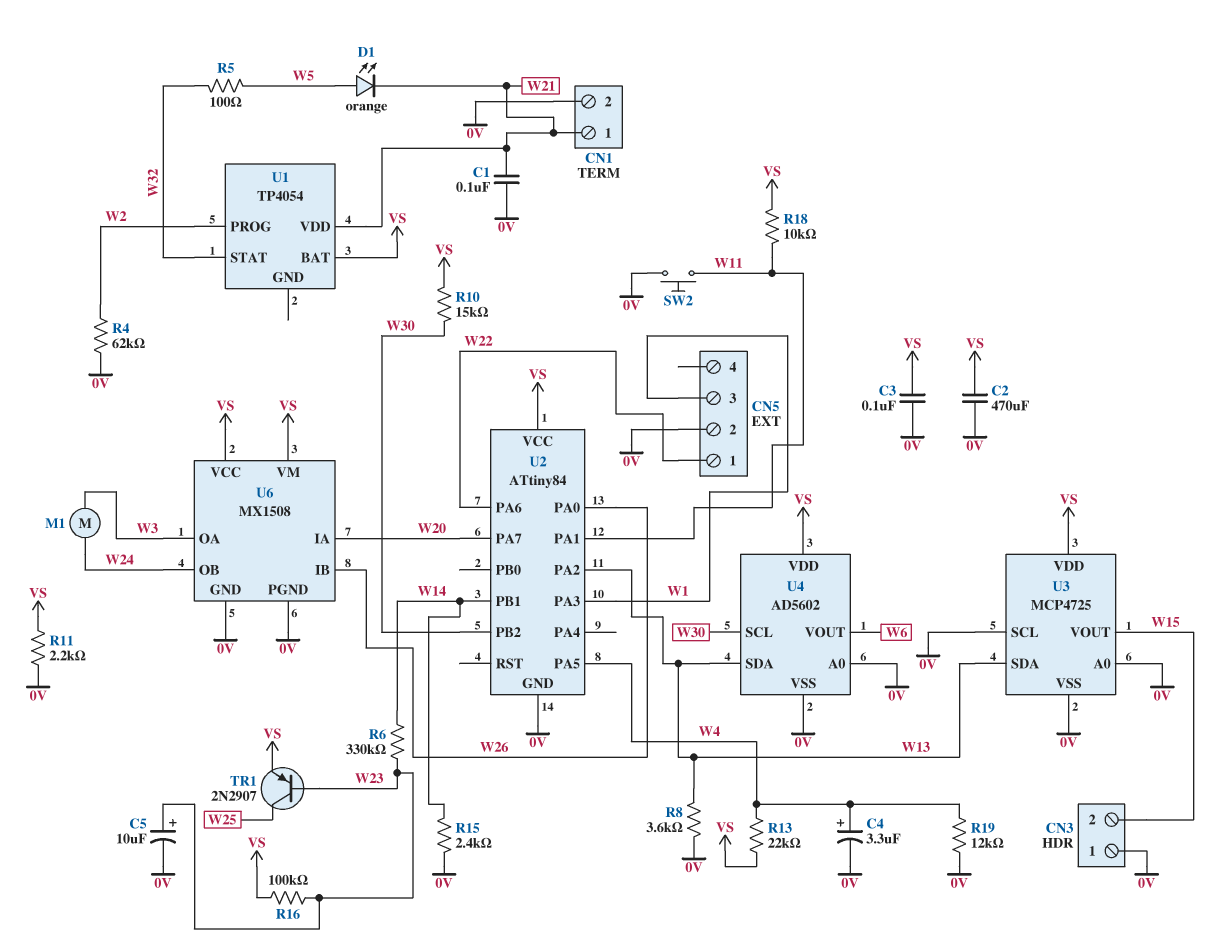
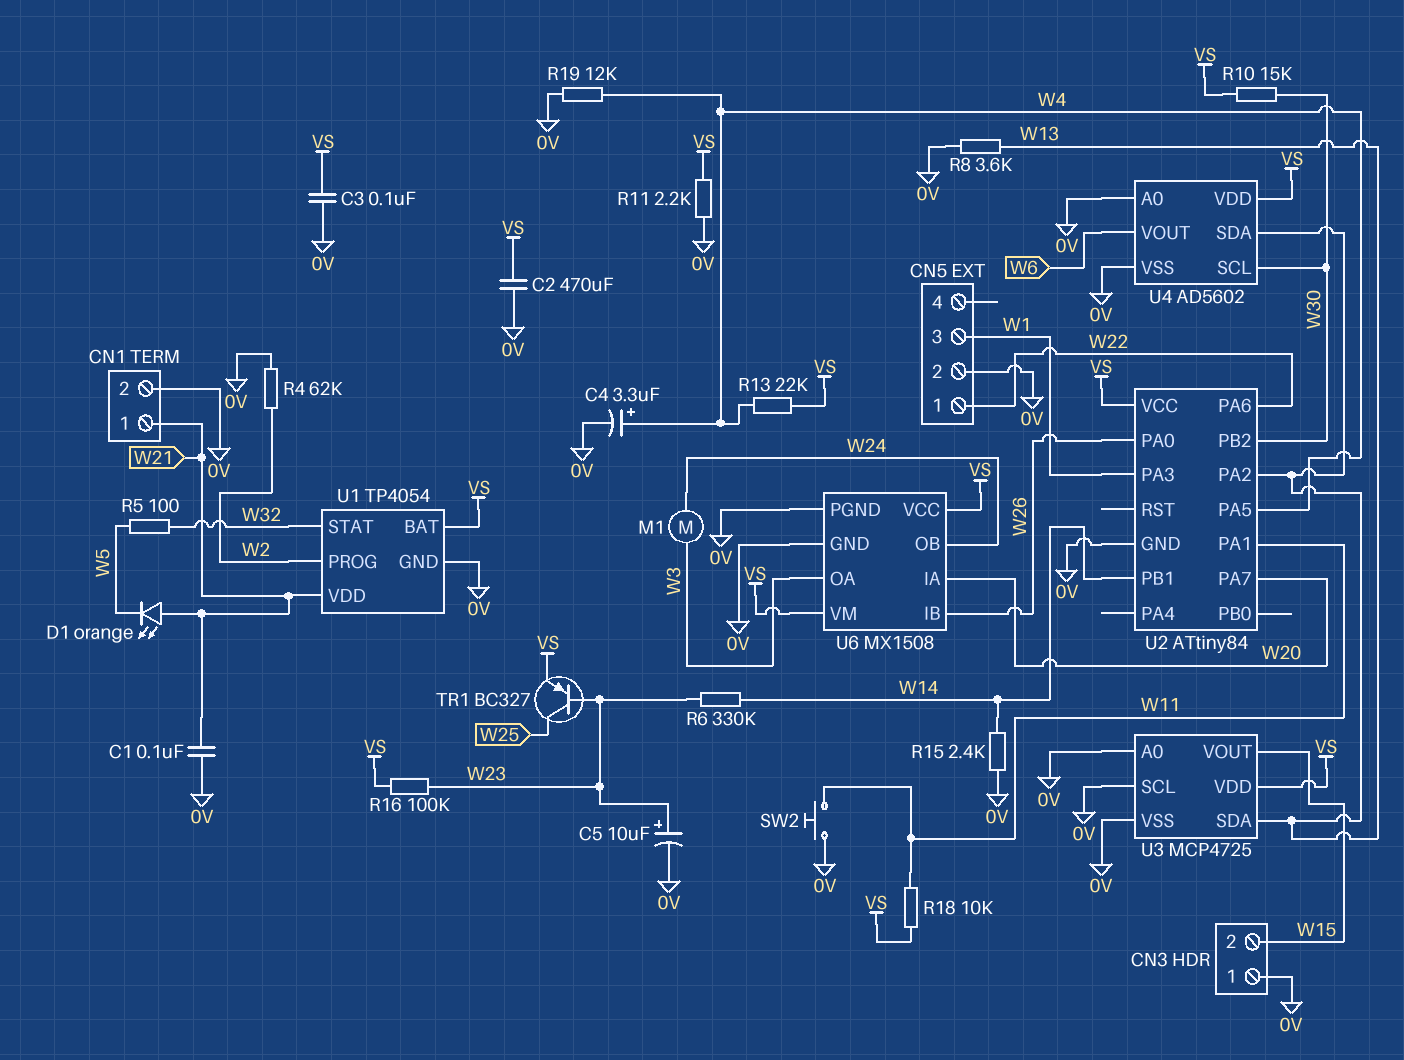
D1: LED orange (A W5, K W21) -> LED orange (A W21, K W5)
TR1: PNP 2N2907 (B W23, C W25, E VS) -> PNP BC327 (B W23, C W25, E VS)
U1 pin GND: none -> 0V

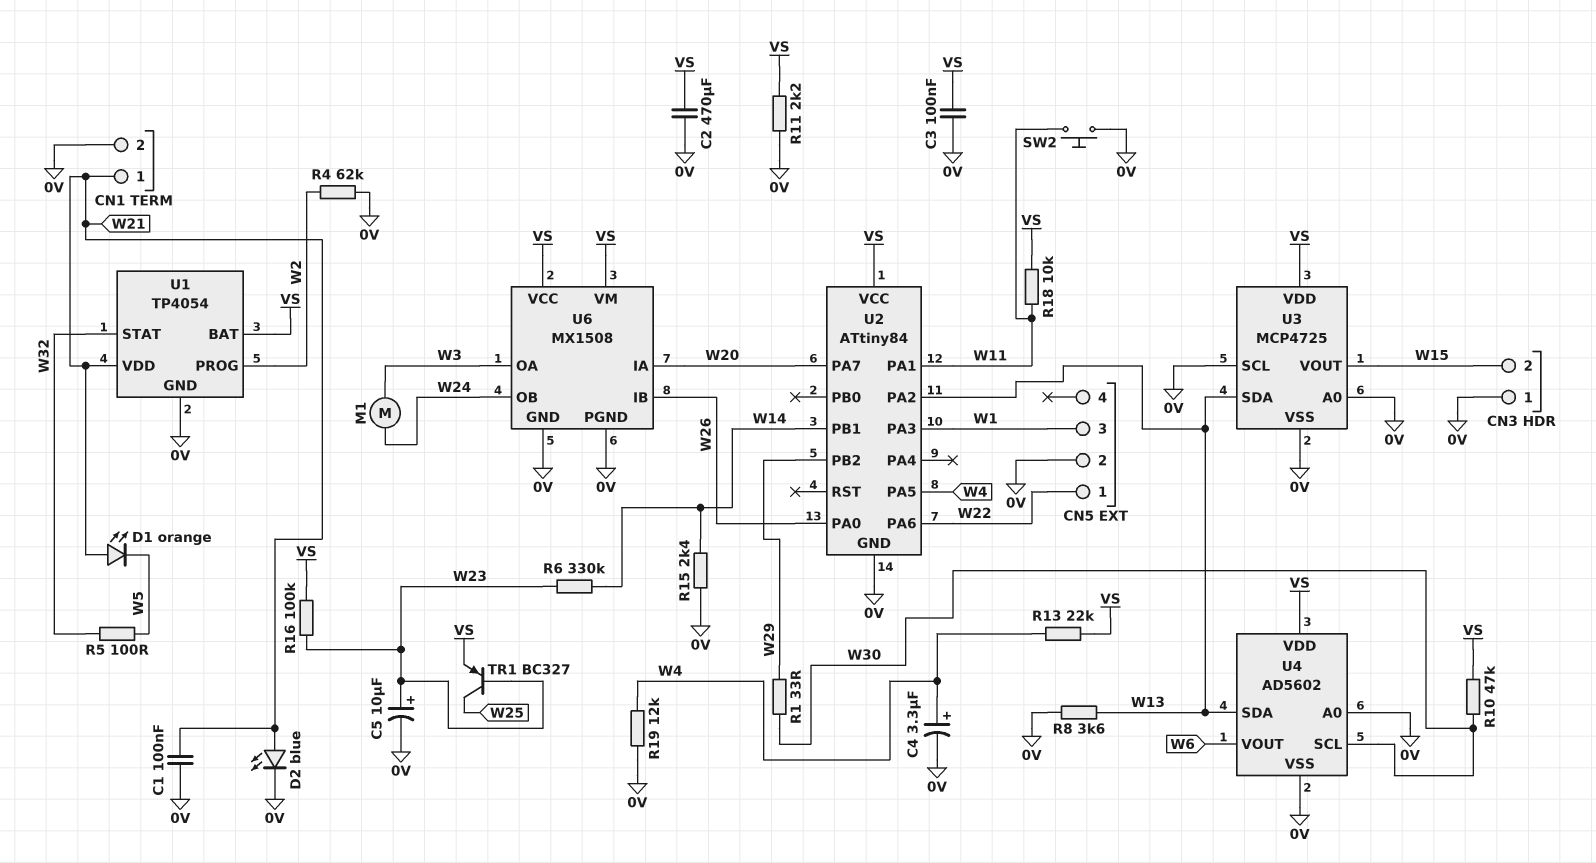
D2: none -> LED blue (A W21, K 0V)
R1: none -> 33 (W29, W30)
R10: 15k (VS, W30) -> 47k (VS, W30)
U2 pin PB2: W30 -> W29

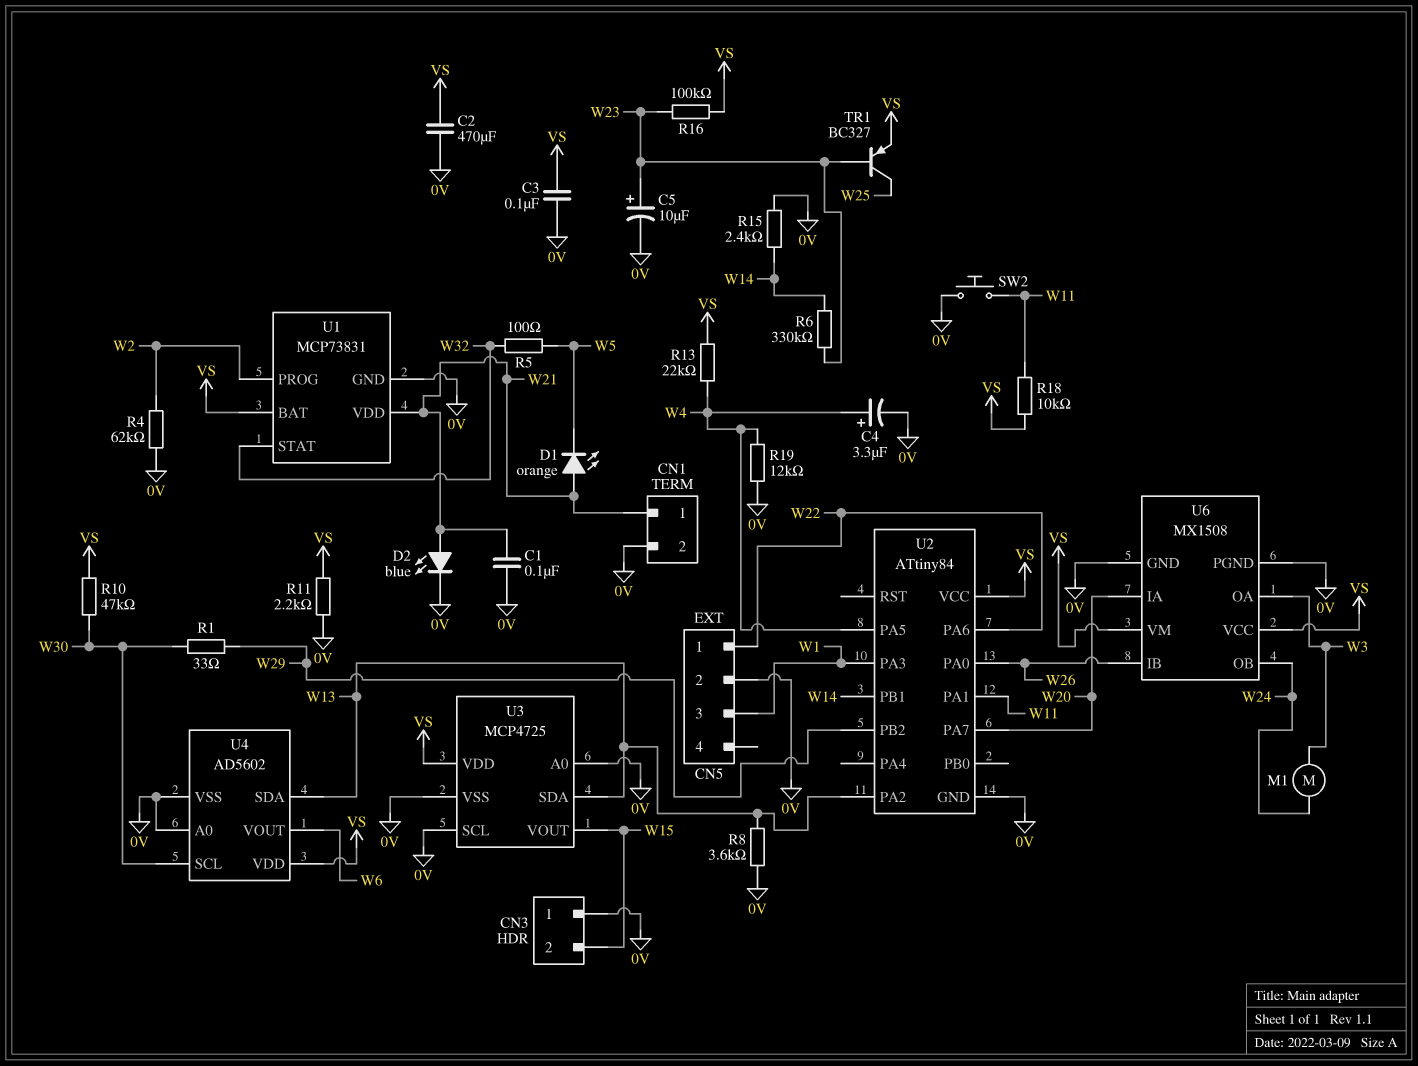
U1: TP4054 -> MCP73831

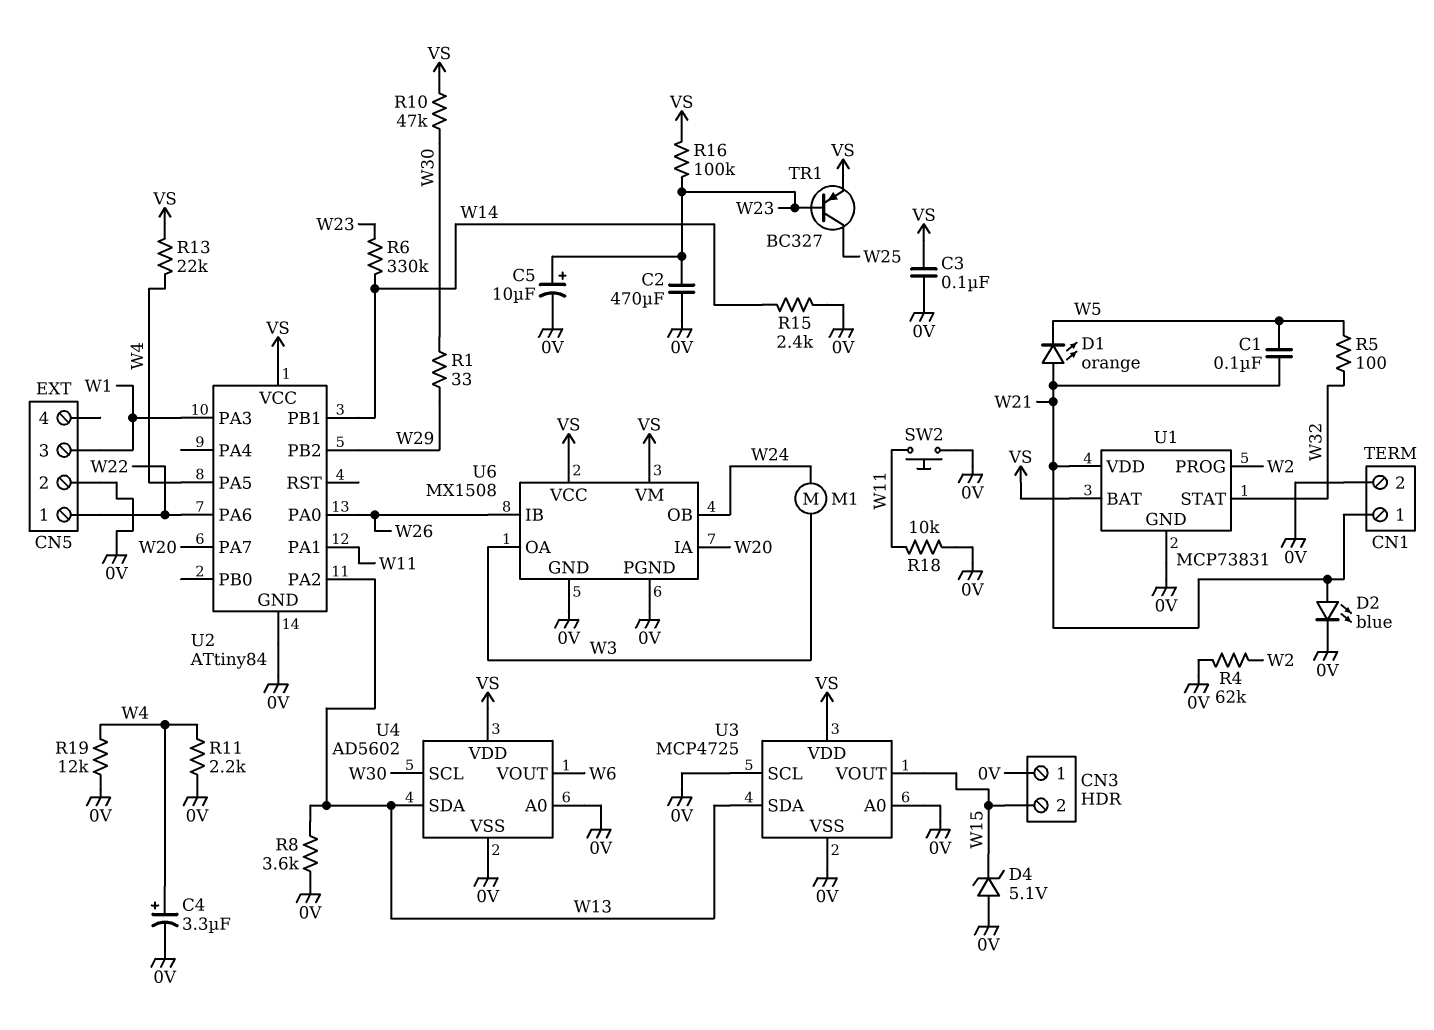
C1: 100nF (0V, W21) -> 100nF (W5, W21)
C2: 470uF (0V, VS) -> 470uF (0V, W23)
D4: none -> zener 5.1V (A 0V, K W15)
R11: 2.2k (0V, VS) -> 2.2k (0V, W4)
R18: 10k (VS, W11) -> 10k (0V, W11)

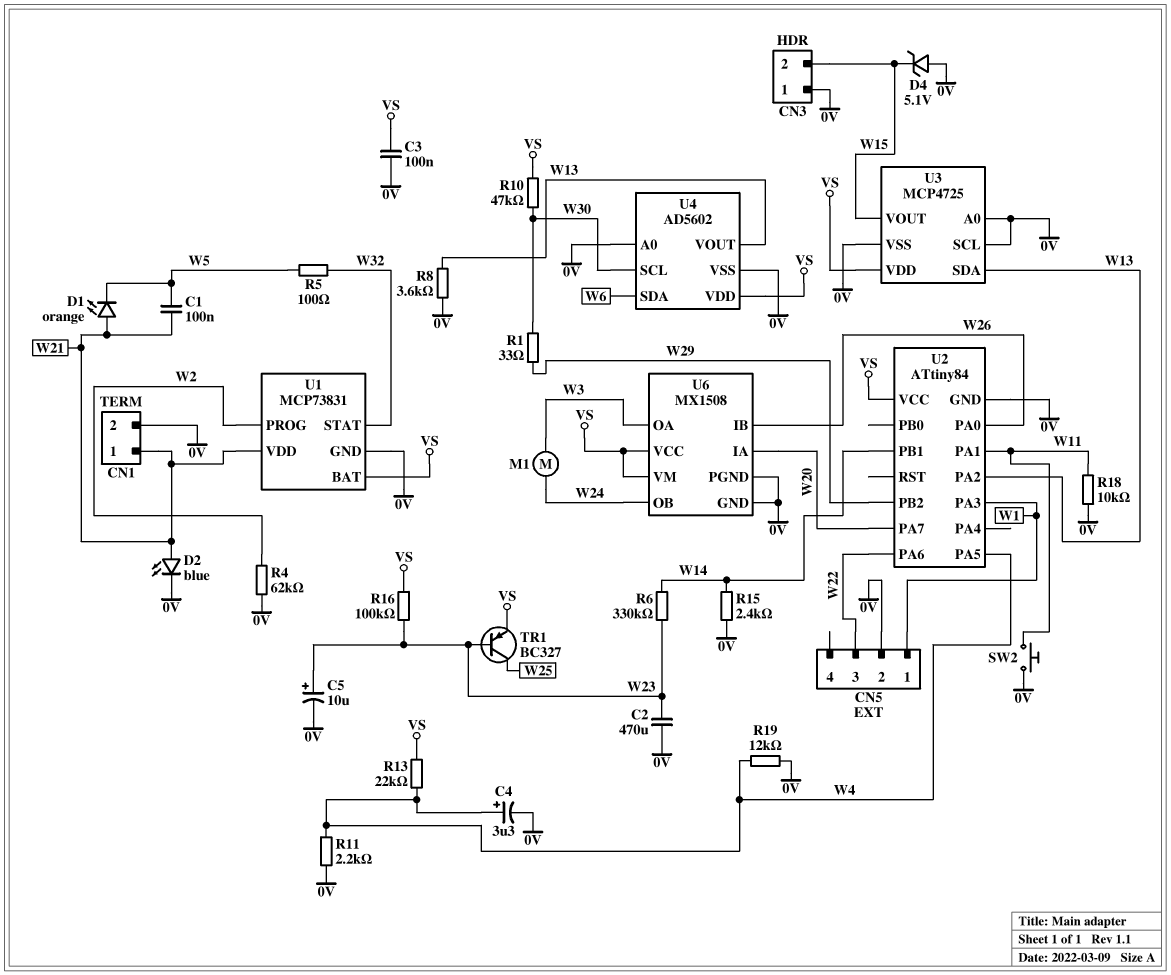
CN5 pin 1: W22 -> W1
CN5 pin 3: W1 -> W22
U4 pin SDA: W13 -> W6
U4 pin VOUT: W6 -> W13

